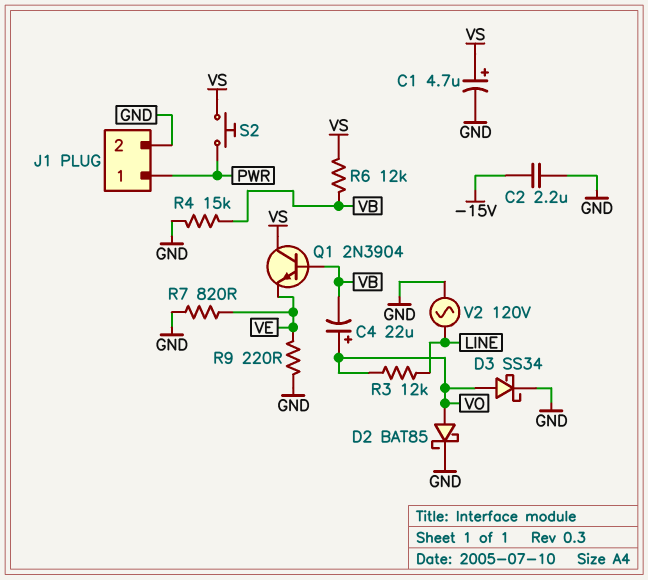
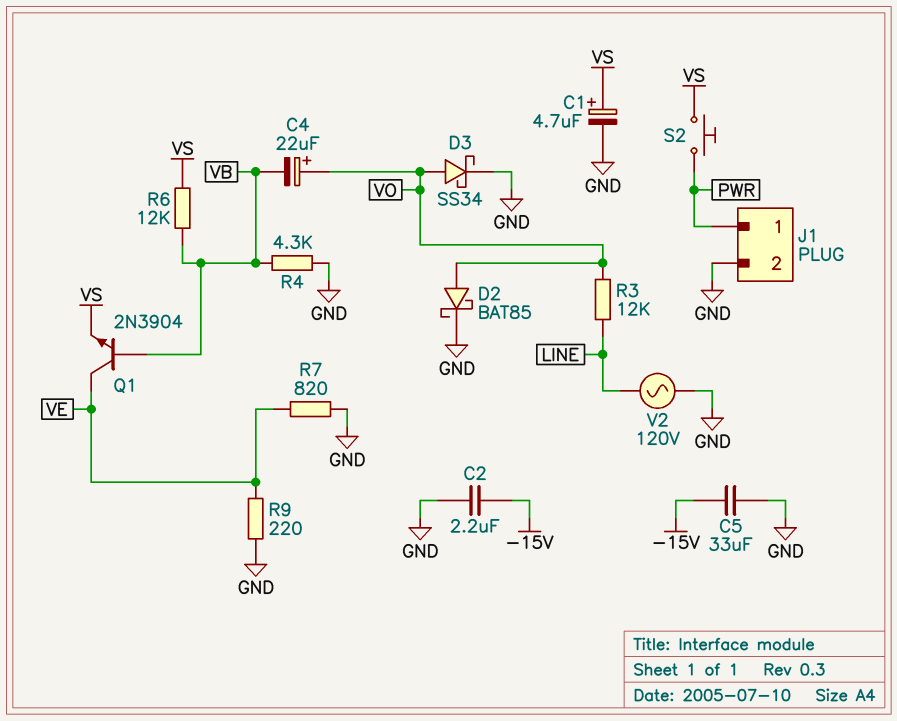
C5: none -> 33uF (-15V, GND)
Q1: NPN 2N3904 (B VB, C VS, E VE) -> NPN 2N3904 (B VB, C VE, E VS)
R4: 15k (GND, VB) -> 4.3k (GND, VB)

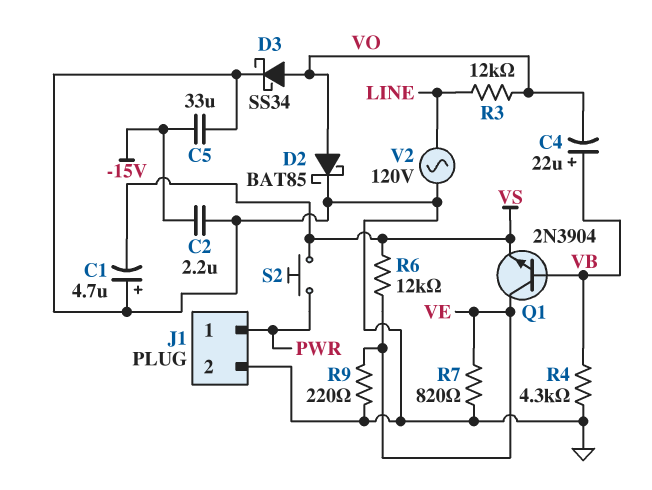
C1: 4.7uF (plus VS, minus GND) -> 4.7uF (plus GND, minus VS)
C4: 22uF (plus VO, minus VB) -> 22uF (plus VB, minus VO)
R6: 12k (VB, VS) -> 12k (VE, VS)

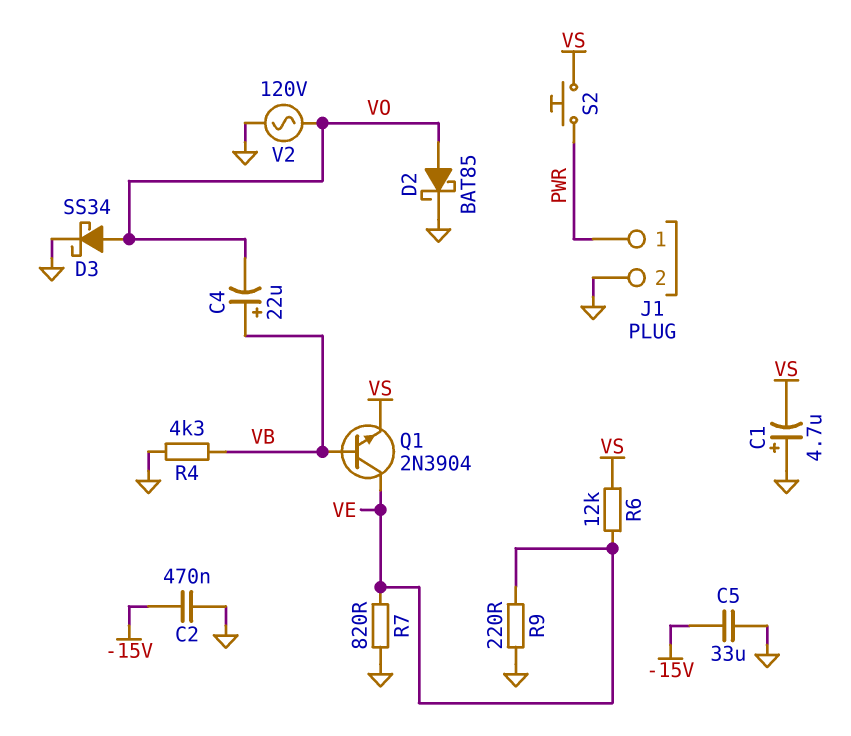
C2: 2.2uF (-15V, GND) -> 470nF (-15V, GND)
R3: 12k (LINE, VO) -> none
V2: AC 120V (GND, LINE) -> AC 120V (GND, VO)

